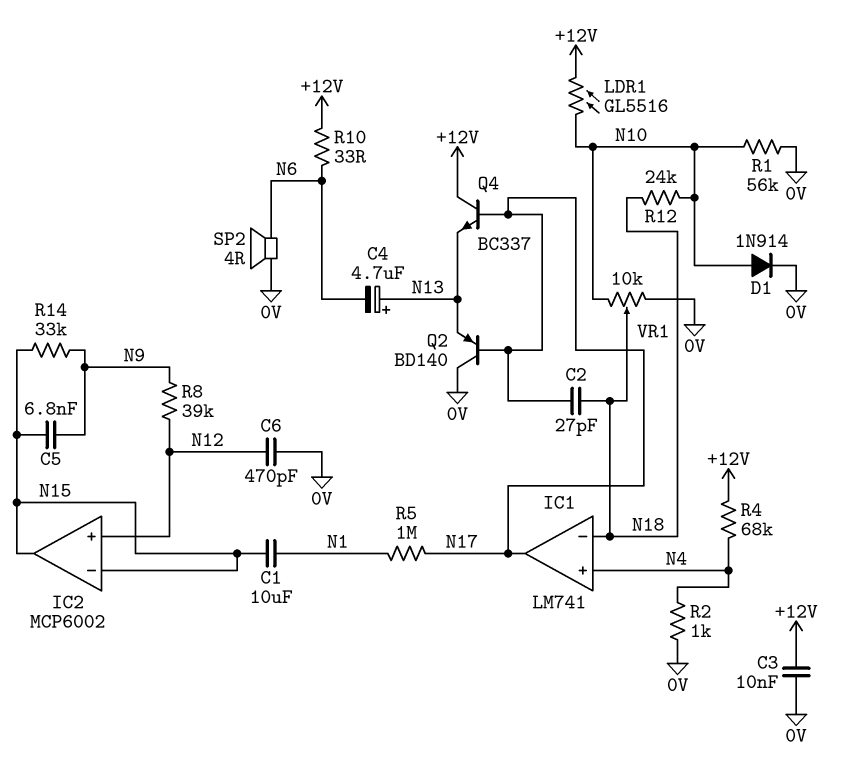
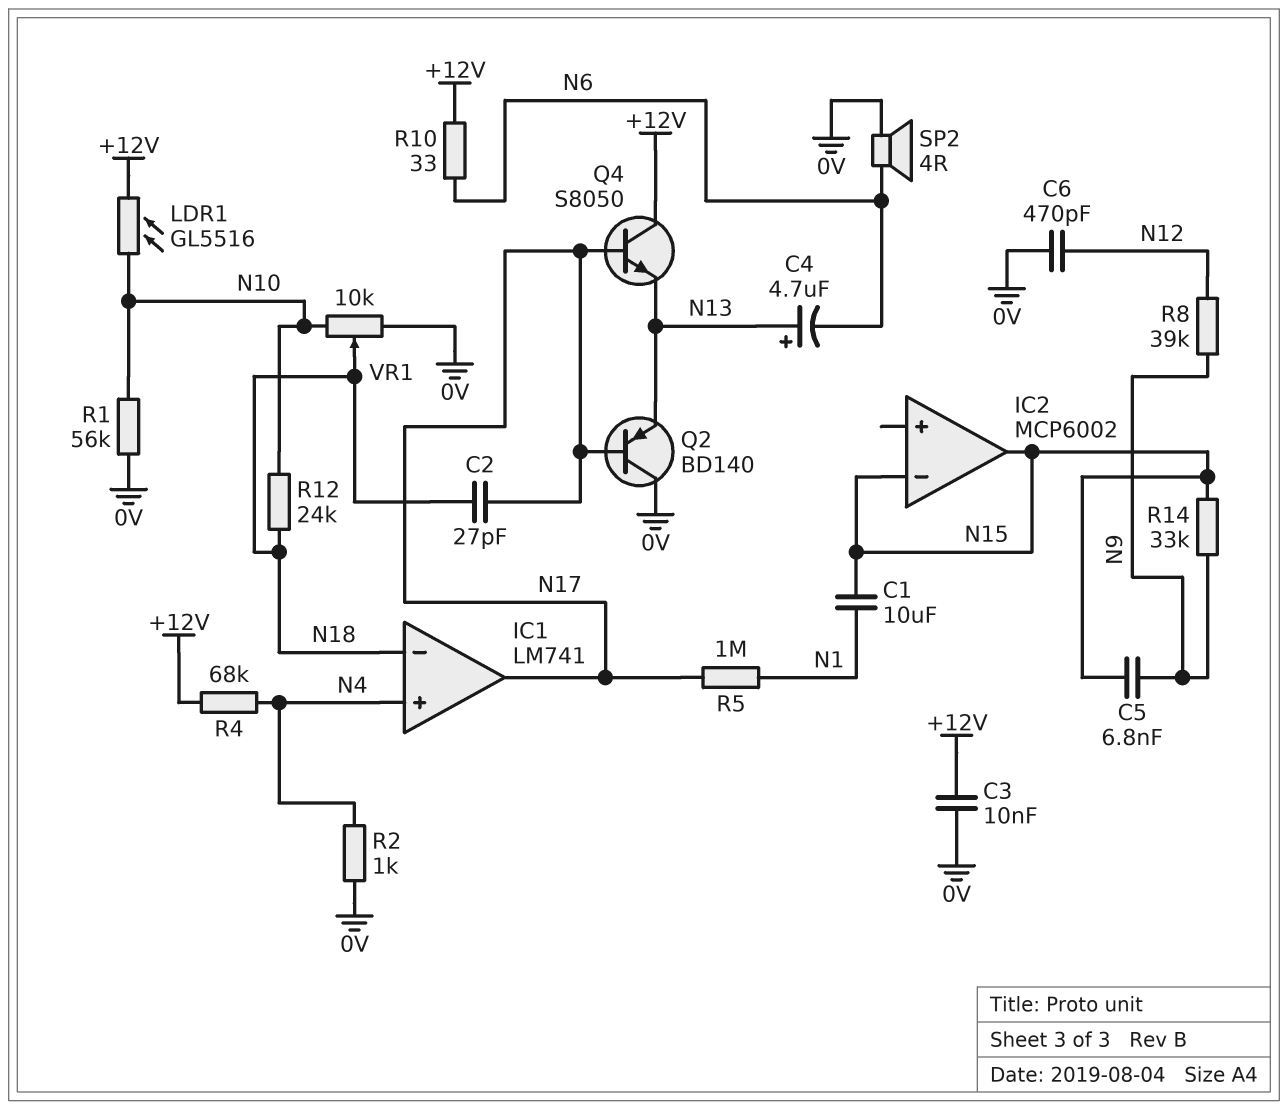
D1: diode 1N914 (A N10, K 0V) -> none
IC2 pin in+: N12 -> none
Q4: NPN BC337 (B N17, C +12V, E N13) -> NPN S8050 (B N17, C +12V, E N13)

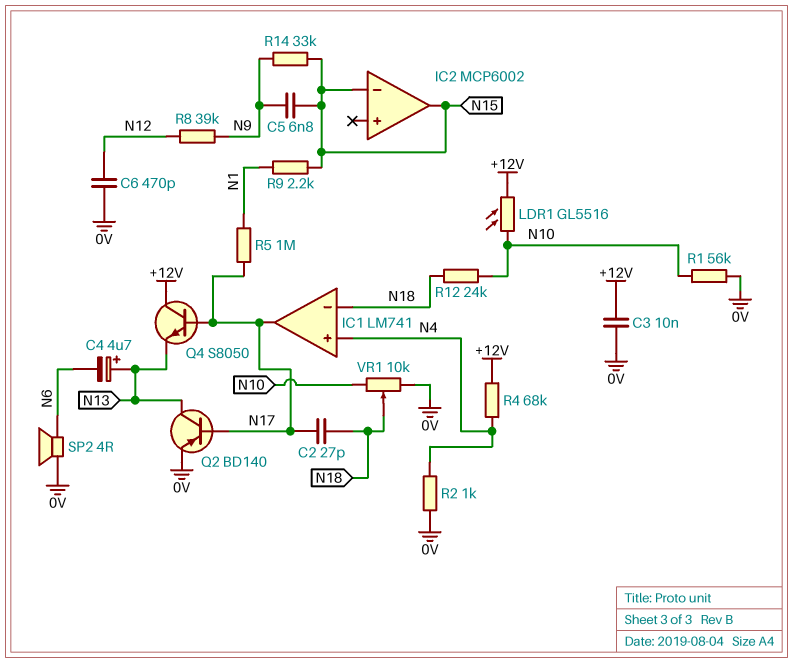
C1: 10uF (N1, N15) -> none
Q2: PNP BD140 (B N17, C 0V, E N13) -> PNP BD140 (B N17, C N13, E 0V)
R9: none -> 2.2k (N1, N15)
R10: 33 (+12V, N6) -> none

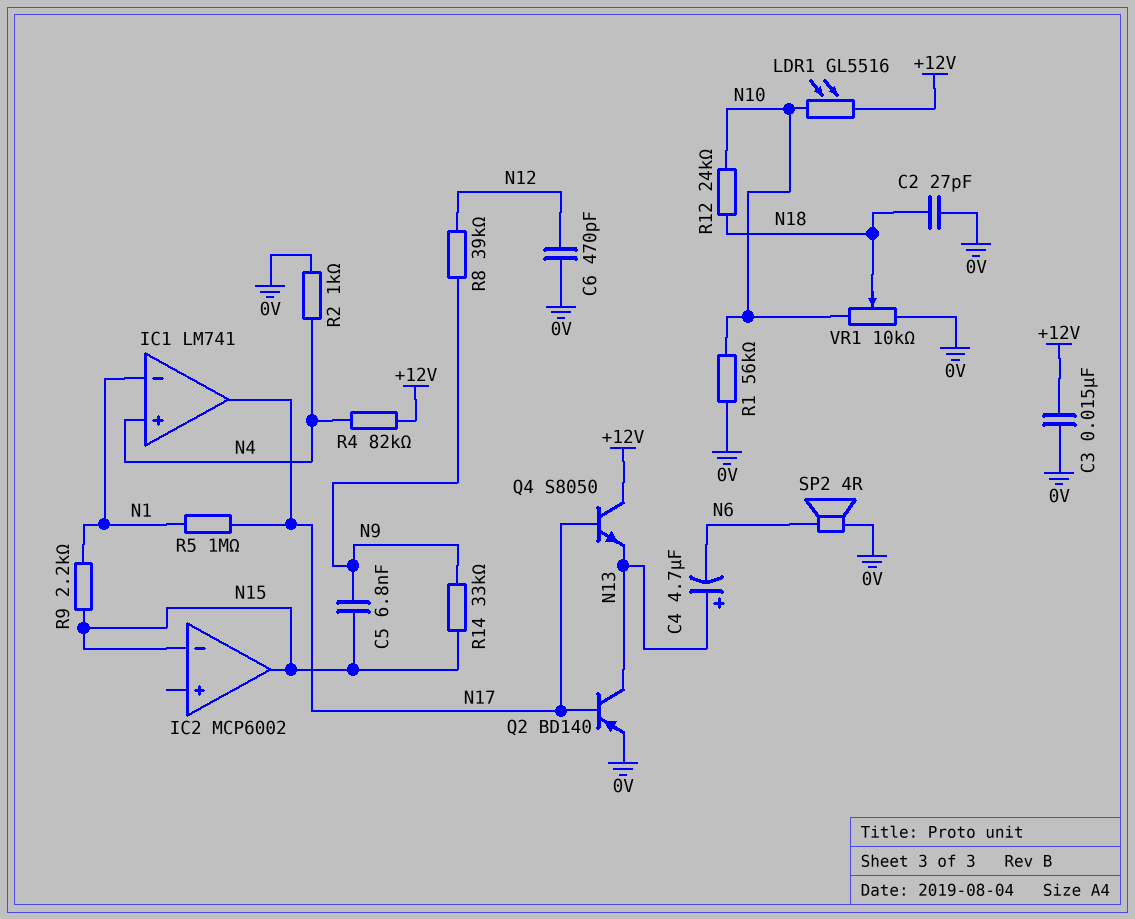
C2: 27pF (N17, N18) -> 27pF (0V, N18)
C3: 10nF (+12V, 0V) -> 15nF (+12V, 0V)
IC1 pin in-: N18 -> N1
R4: 68k (+12V, N4) -> 82k (+12V, N4)

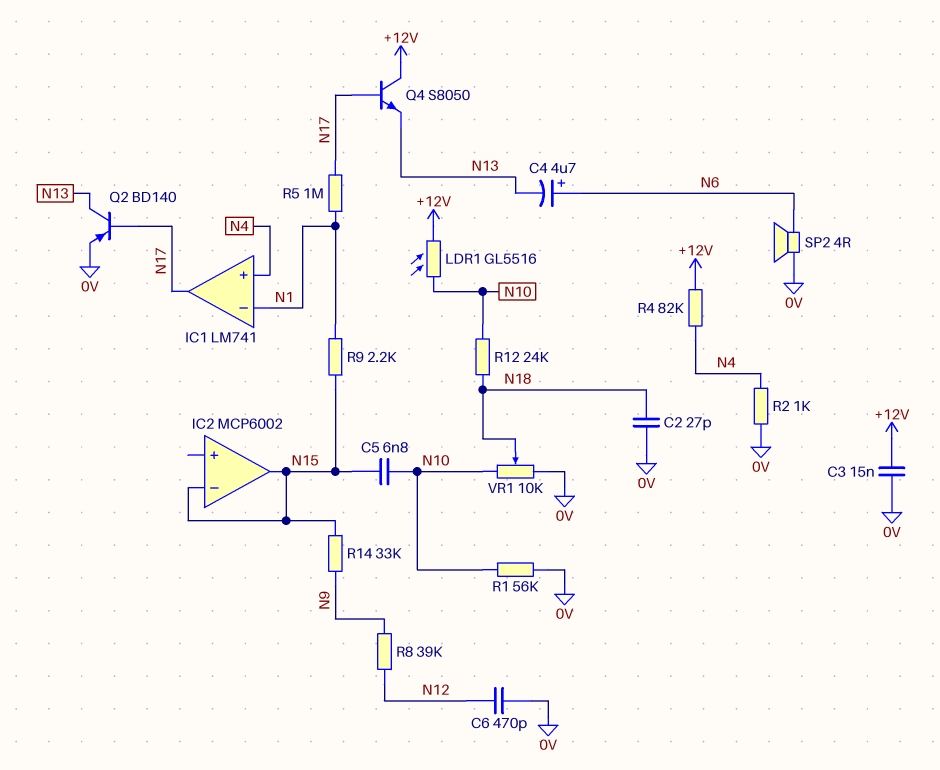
C4: 4.7uF (plus N13, minus N6) -> 4.7uF (plus N6, minus N13)
C5: 6.8nF (N9, N15) -> 6.8nF (N10, N15)

